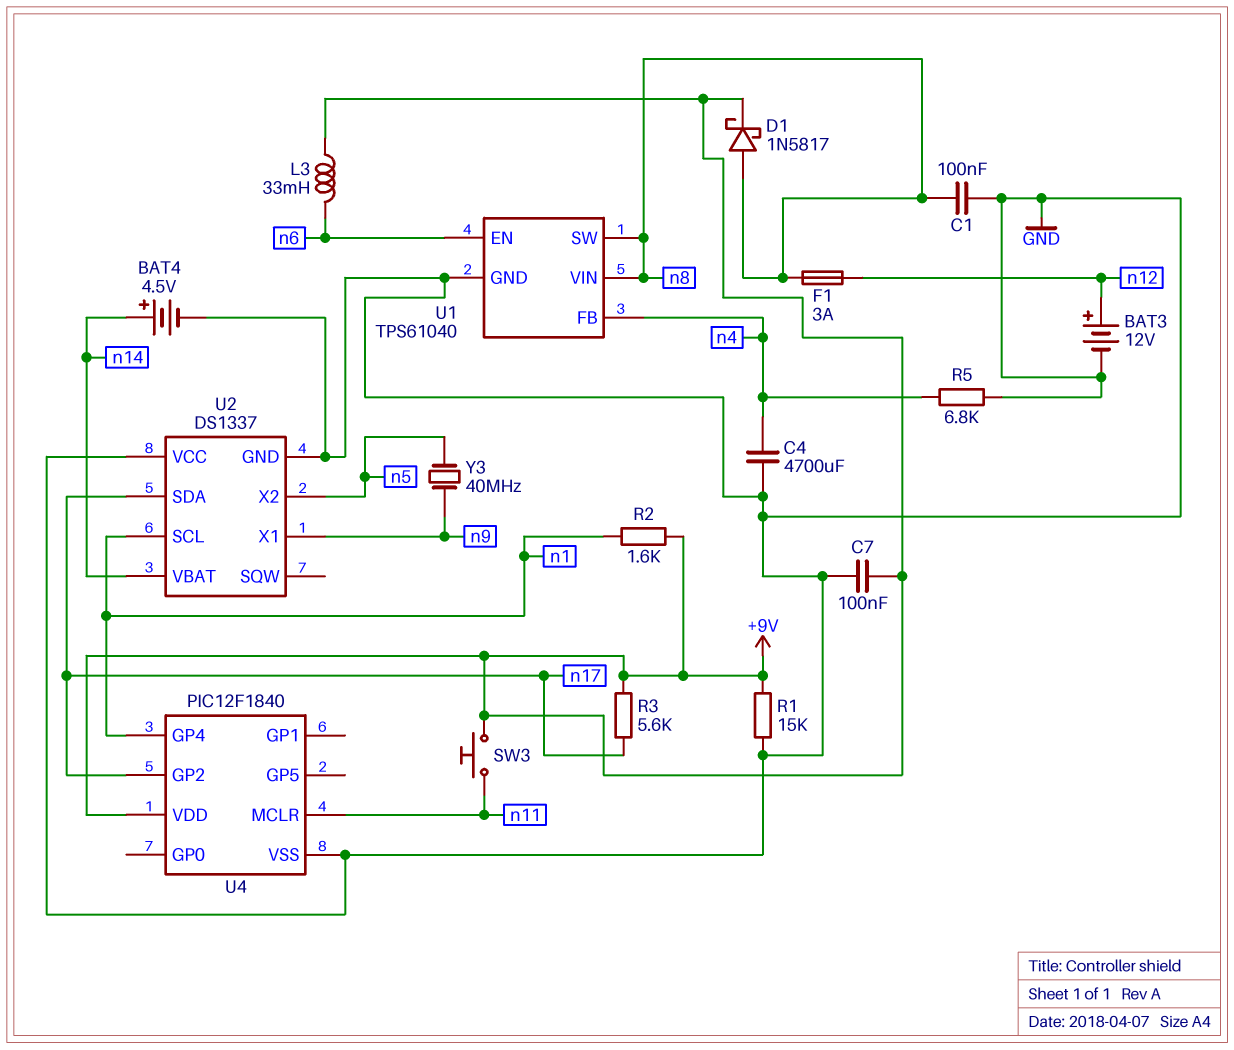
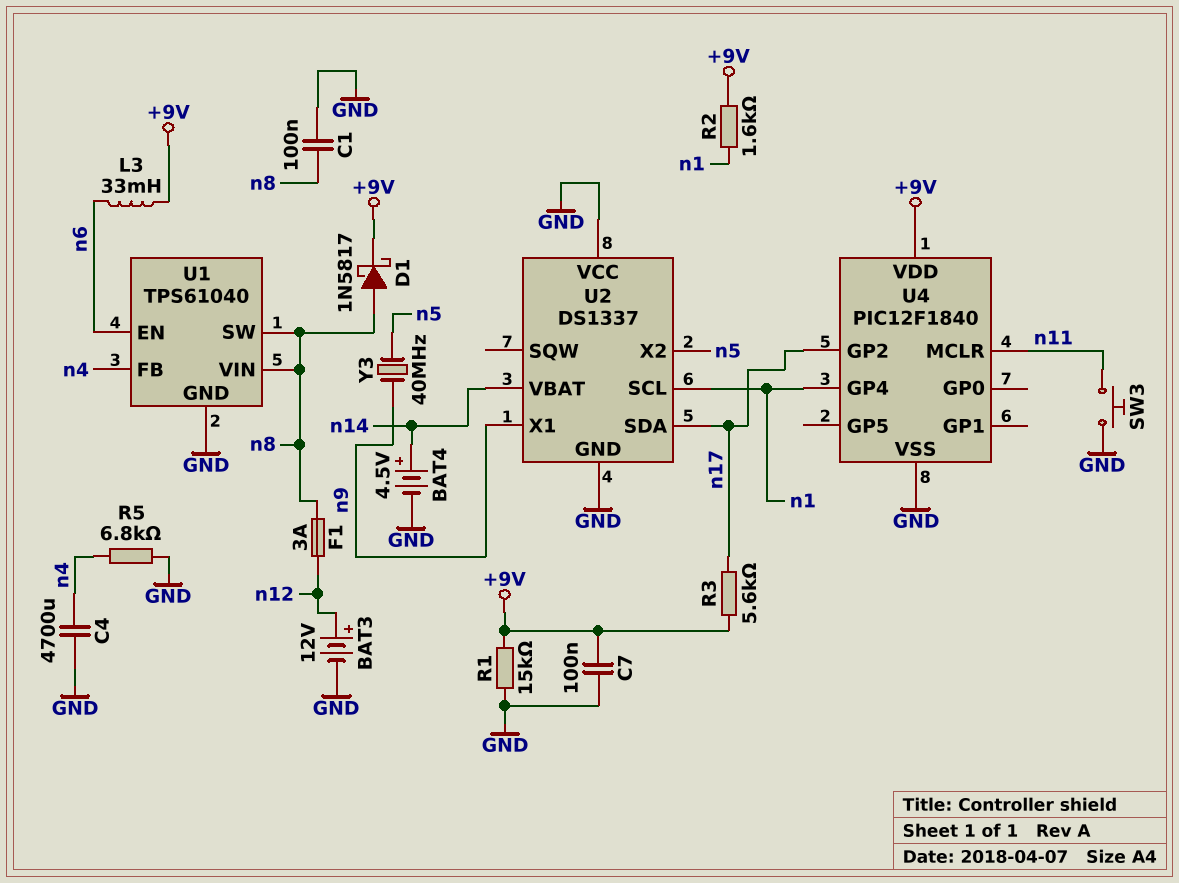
SW3: button (+9V, n11) -> button (GND, n11)

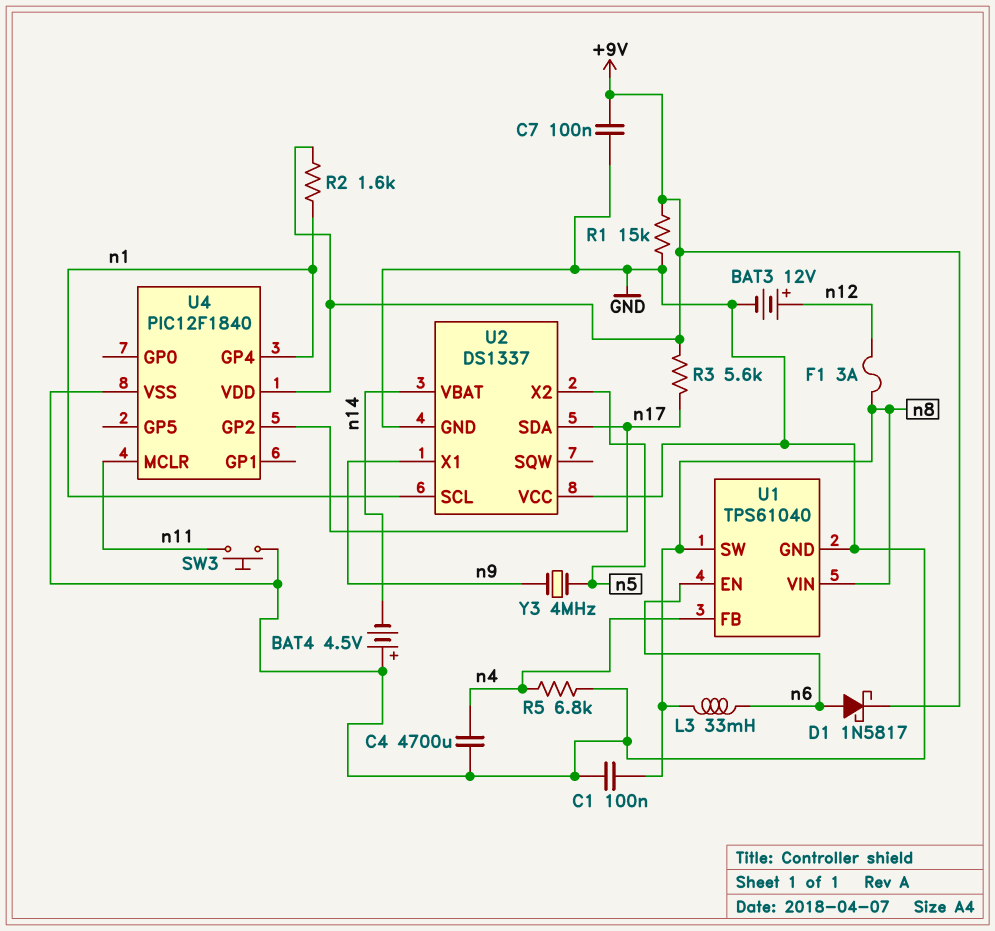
BAT4: 4.5V (plus n14, minus GND) -> 4.5V (plus GND, minus n14)
D1: schottky 1N5817 (A n8, K +9V) -> schottky 1N5817 (A n6, K +9V)
L3: 33mH (+9V, n6) -> 33mH (n6, n8)
Y3: 40MHz (n5, n9) -> 4MHz (n5, n9)

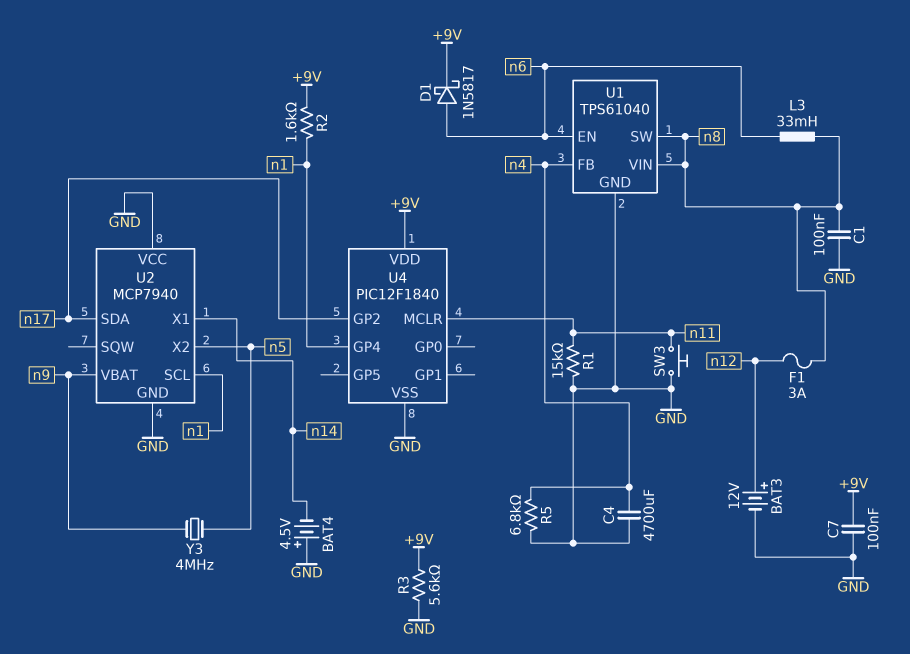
R1: 15k (+9V, GND) -> 15k (GND, n11)
R3: 5.6k (+9V, n17) -> 5.6k (+9V, GND)
U2: DS1337 -> MCP7940
U2 pin VBAT: n14 -> n9
U2 pin X1: n9 -> n14

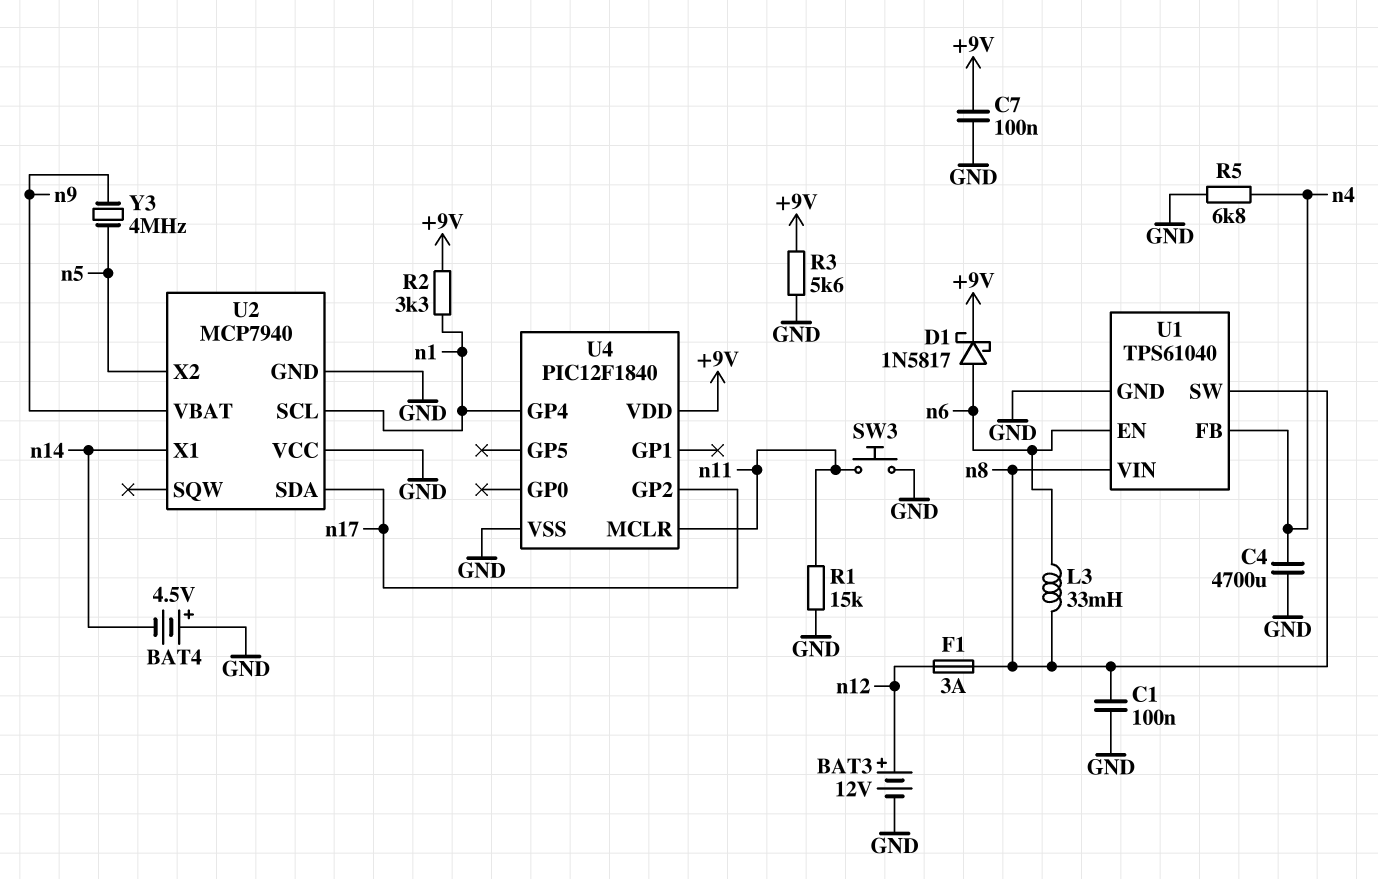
R2: 1.6k (+9V, n1) -> 3.3k (+9V, n1)

